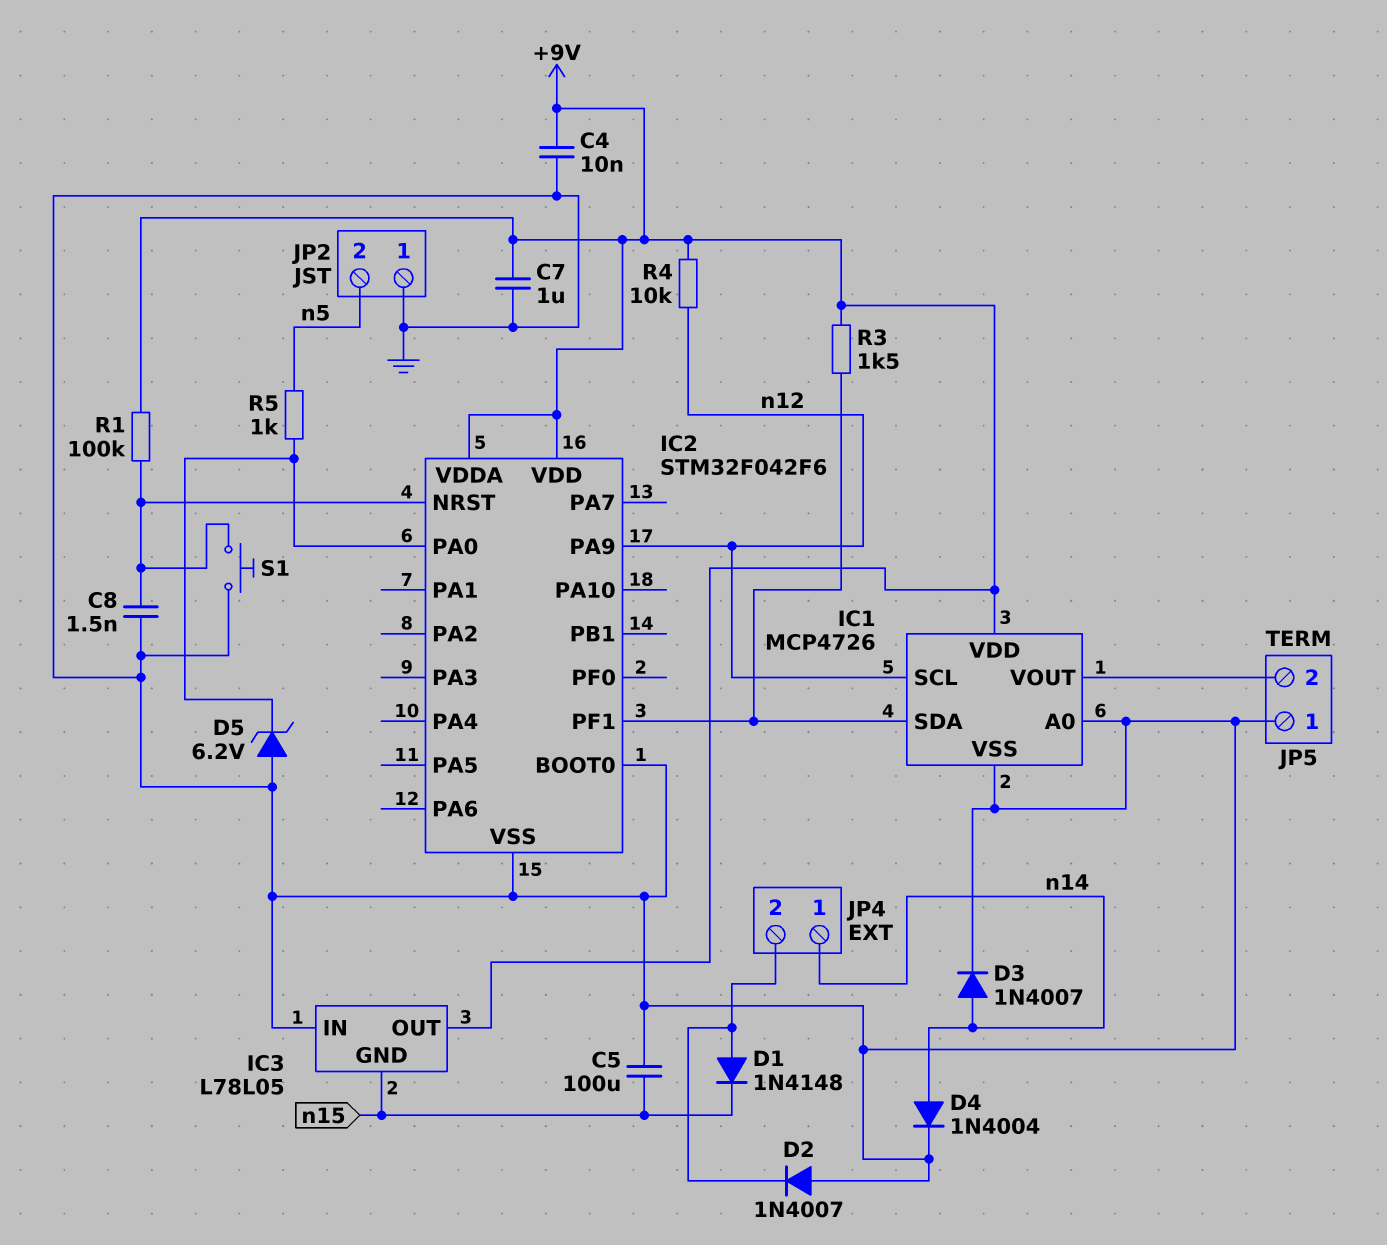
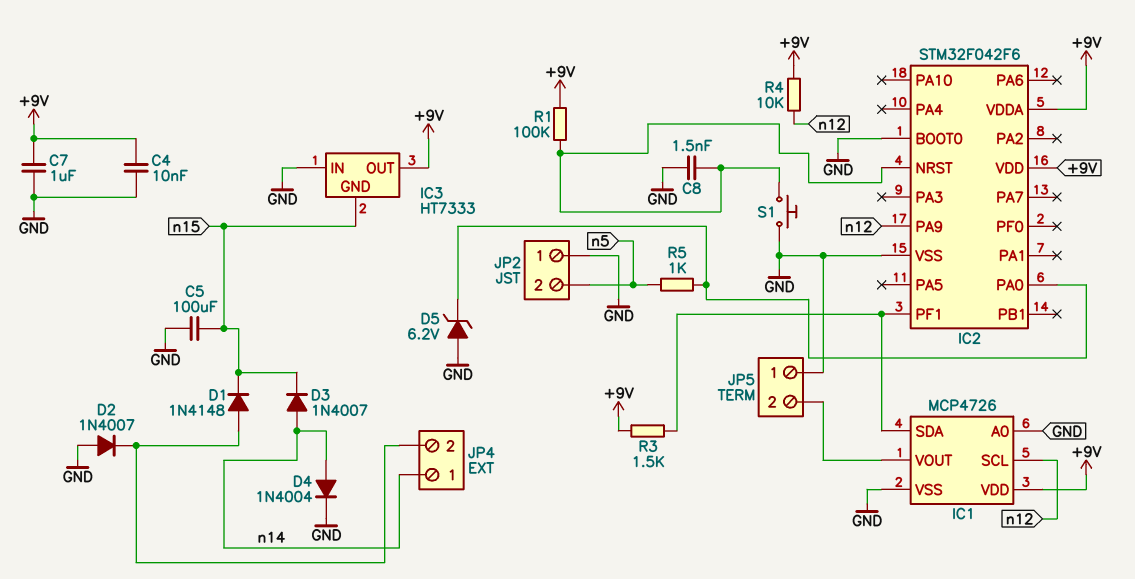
D3: diode 1N4007 (A n14, K GND) -> diode 1N4007 (A n14, K n15)
IC3: L78L05 -> HT7333

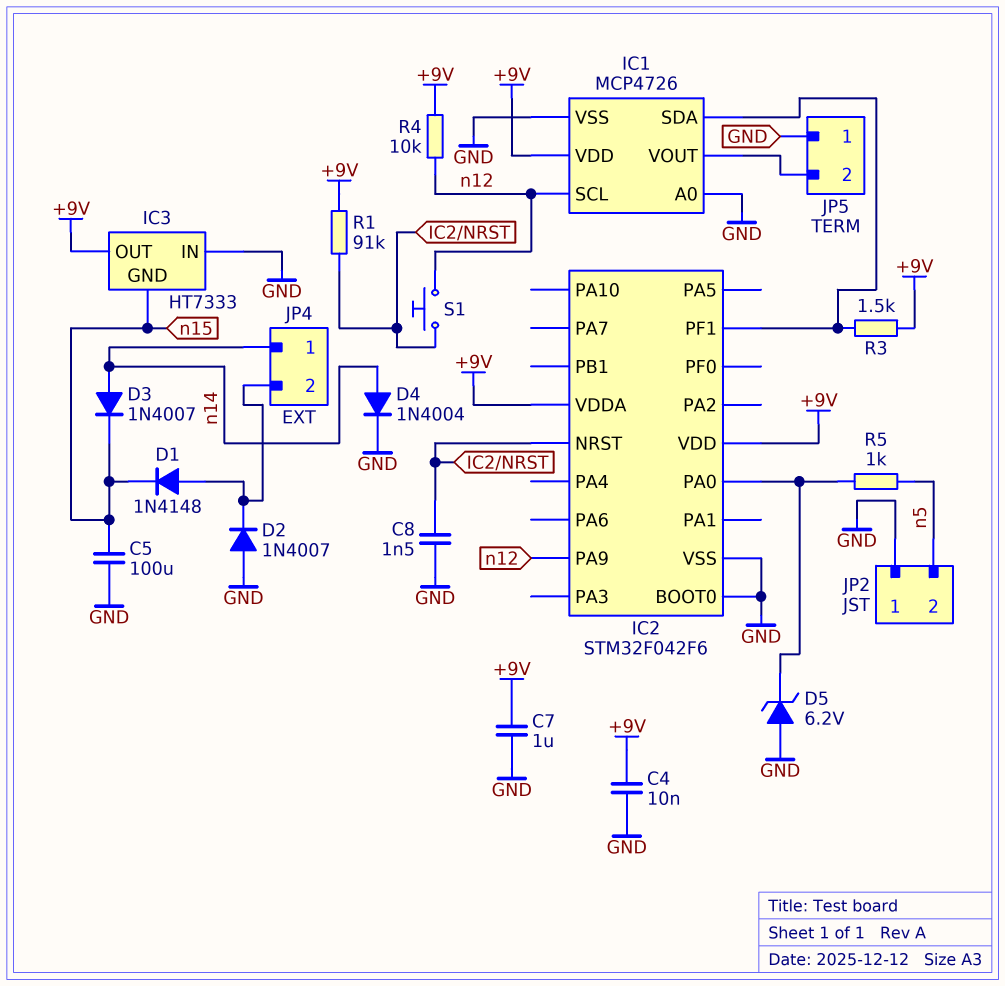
R1: 100k (+9V, IC2/NRST) -> 91k (+9V, IC2/NRST)
S1: button (GND, IC2/NRST) -> button (IC2/NRST, n12)

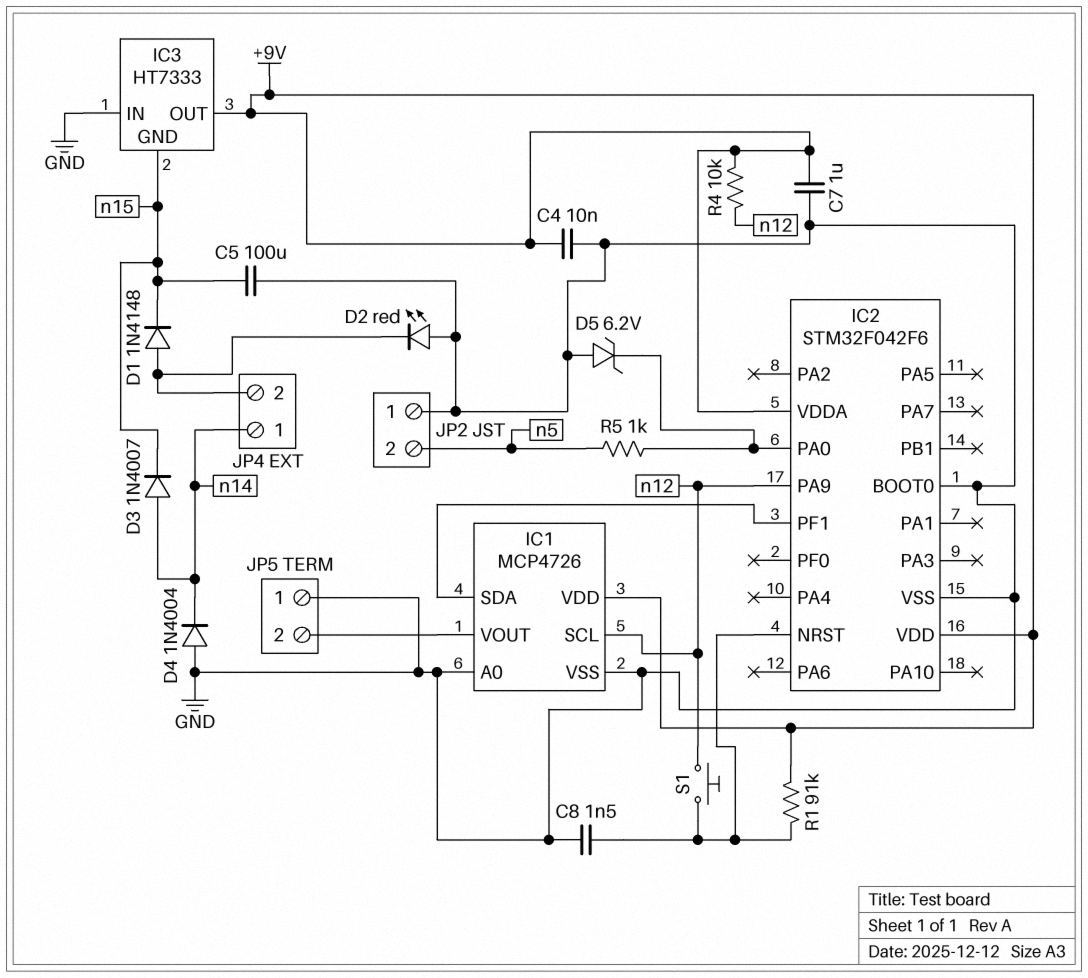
D2: diode 1N4007 (A GND, K JP4/2) -> LED red (A GND, K JP4/2)
D4: diode 1N4004 (A n14, K GND) -> diode 1N4004 (A GND, K n14)
R3: 1.5k (+9V, IC1/SDA) -> none

